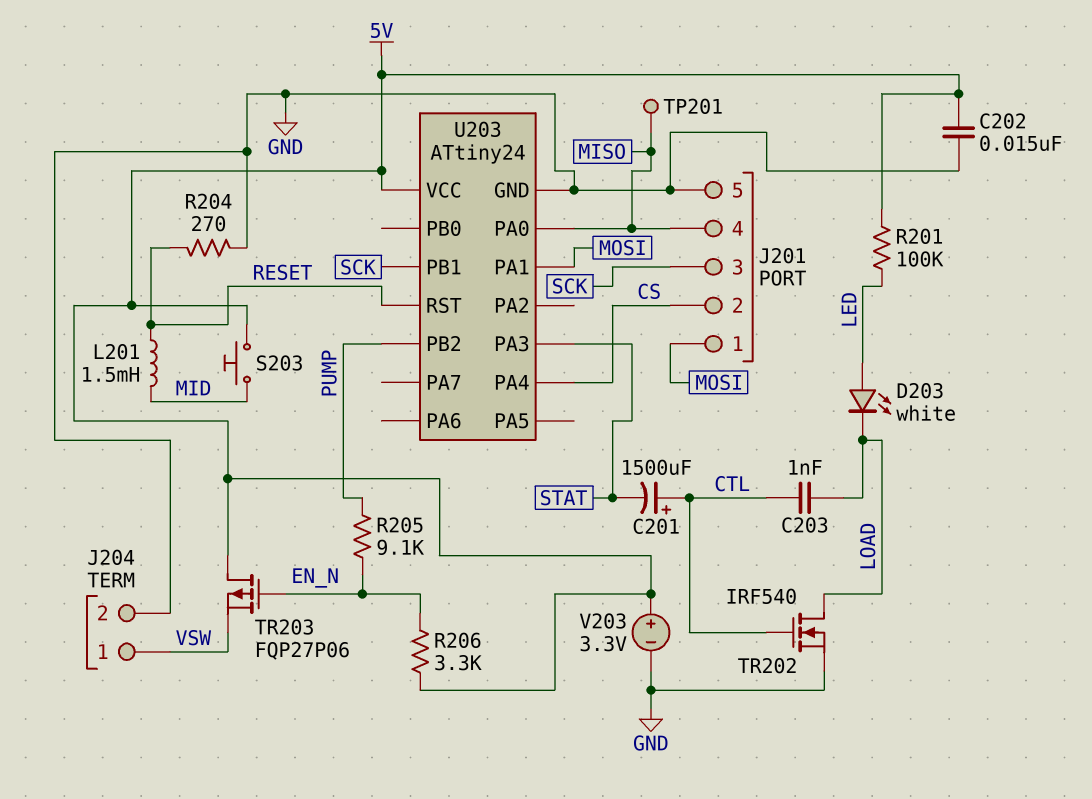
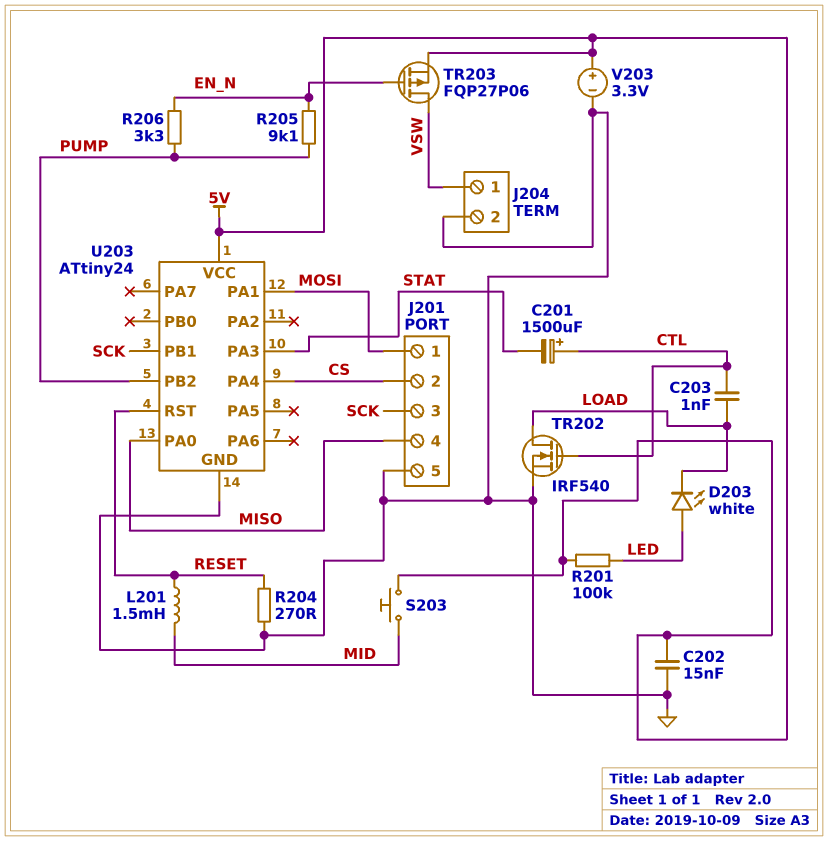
R206: 3.3k (5V, EN_N) -> 3.3k (EN_N, PUMP)
TP201: test point (MISO) -> none
TR203: PMOS FQP27P06 (G EN_N, D 5V, S VSW) -> PMOS FQP27P06 (G EN_N, D VSW, S 5V)

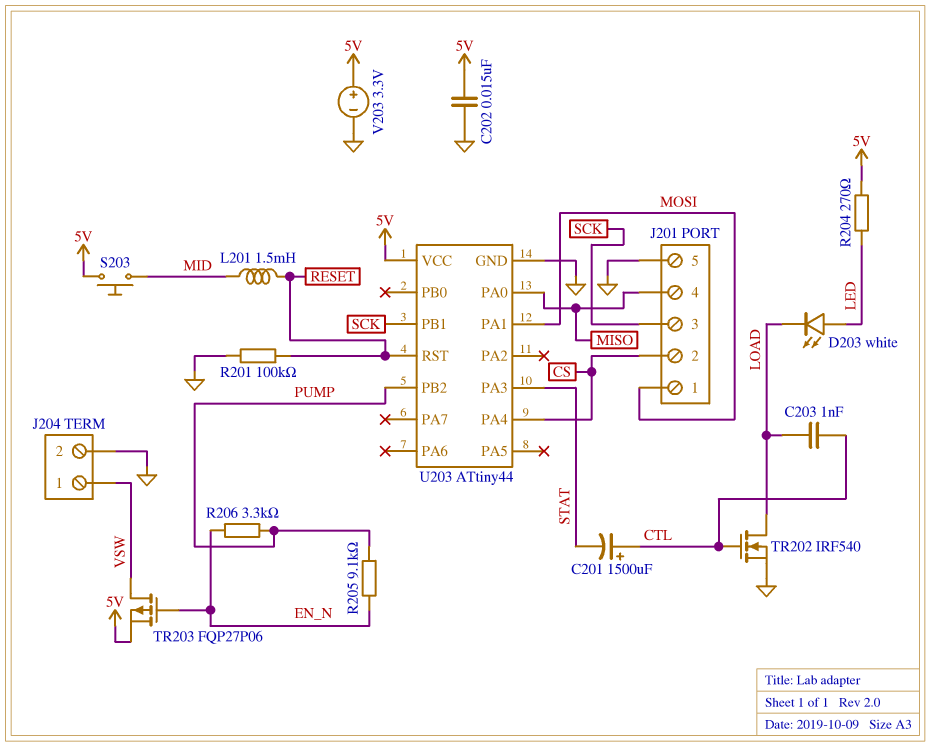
R201: 100k (5V, LED) -> 100k (GND, RESET)
R204: 270 (GND, RESET) -> 270 (5V, LED)
U203: ATtiny24 -> ATtiny44

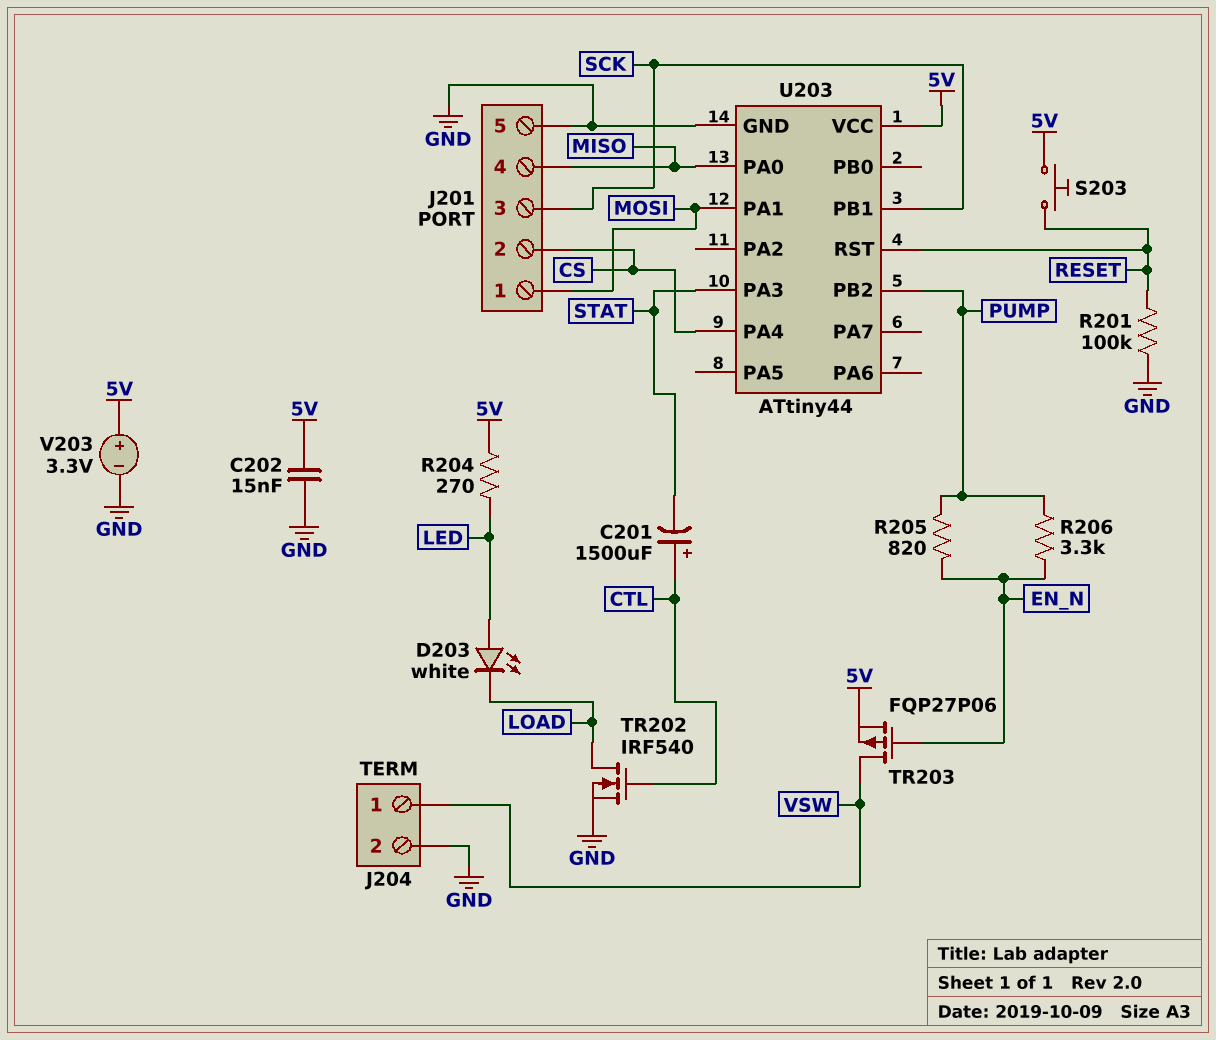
C203: 1nF (CTL, LOAD) -> none
L201: 1.5mH (MID, RESET) -> none
R205: 9.1k (EN_N, PUMP) -> 820 (EN_N, PUMP)
S203: button (5V, MID) -> button (5V, RESET)

